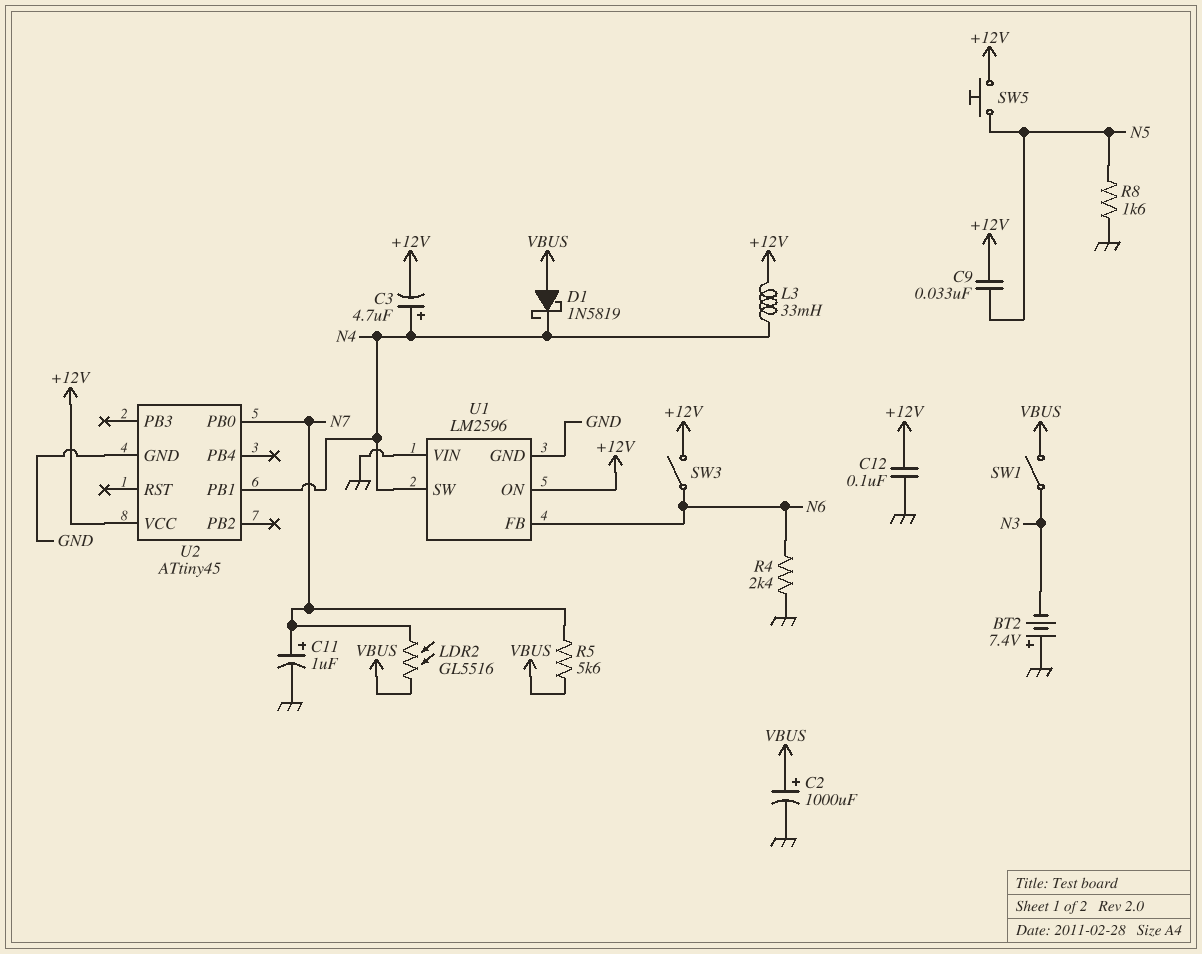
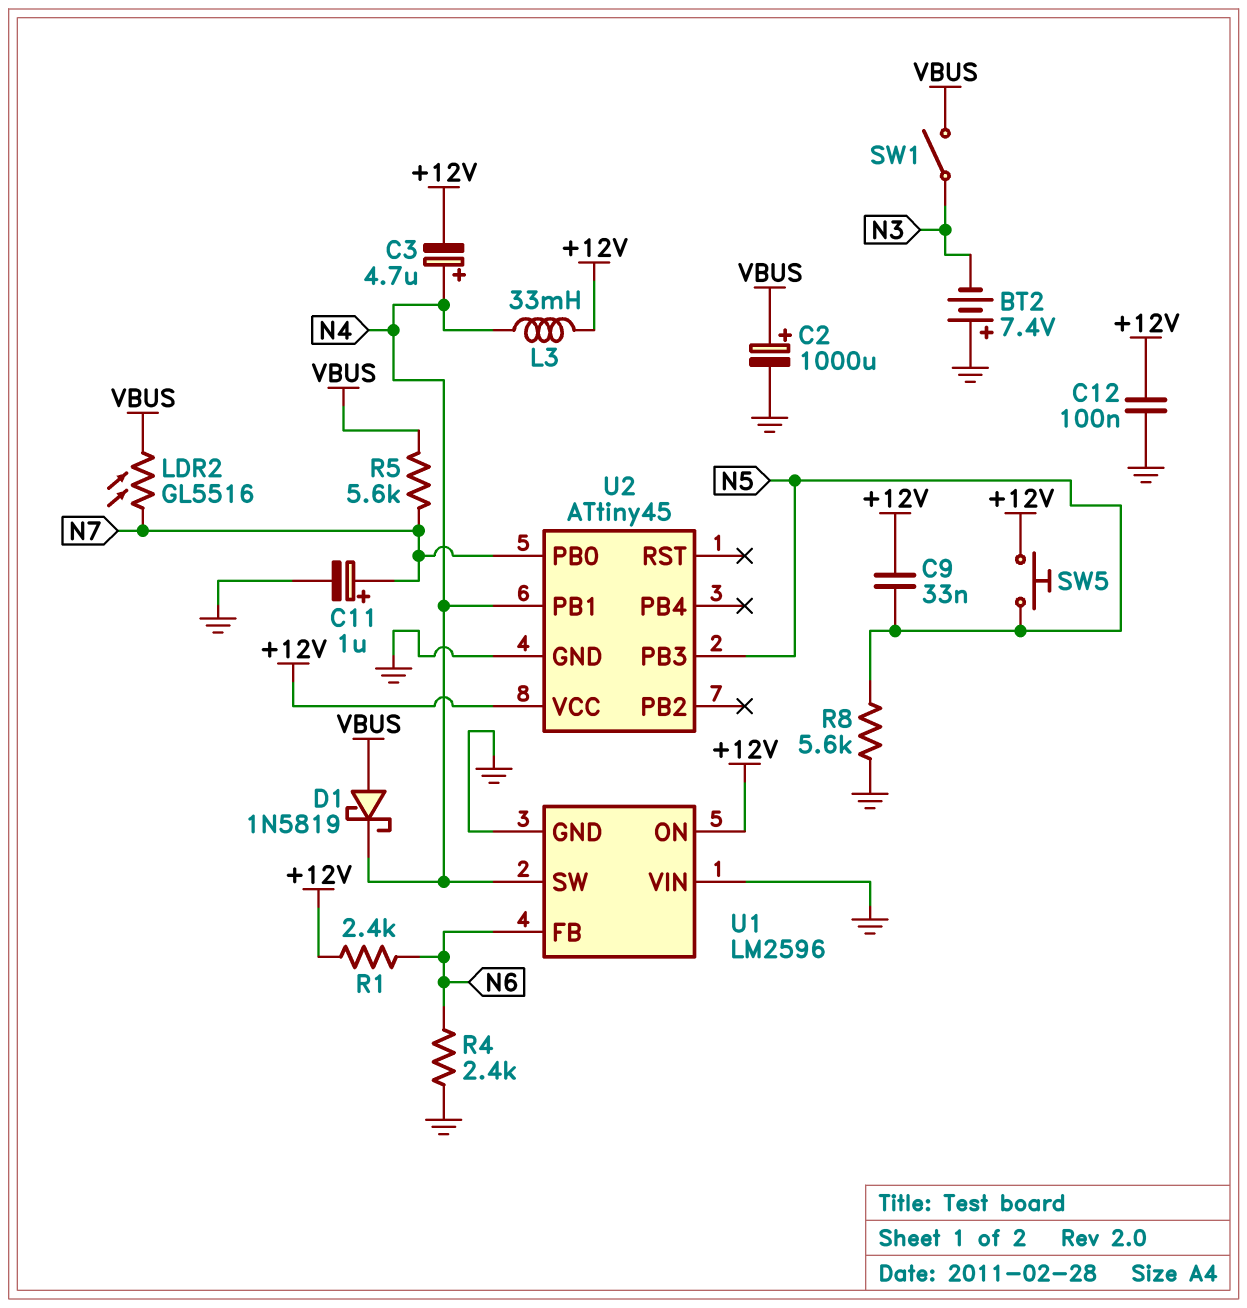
R1: none -> 2.4k (+12V, N6)
R8: 1.6k (GND, N5) -> 5.6k (GND, N5)
SW3: switch (+12V, N6) -> none
U2 pin PB3: none -> N5

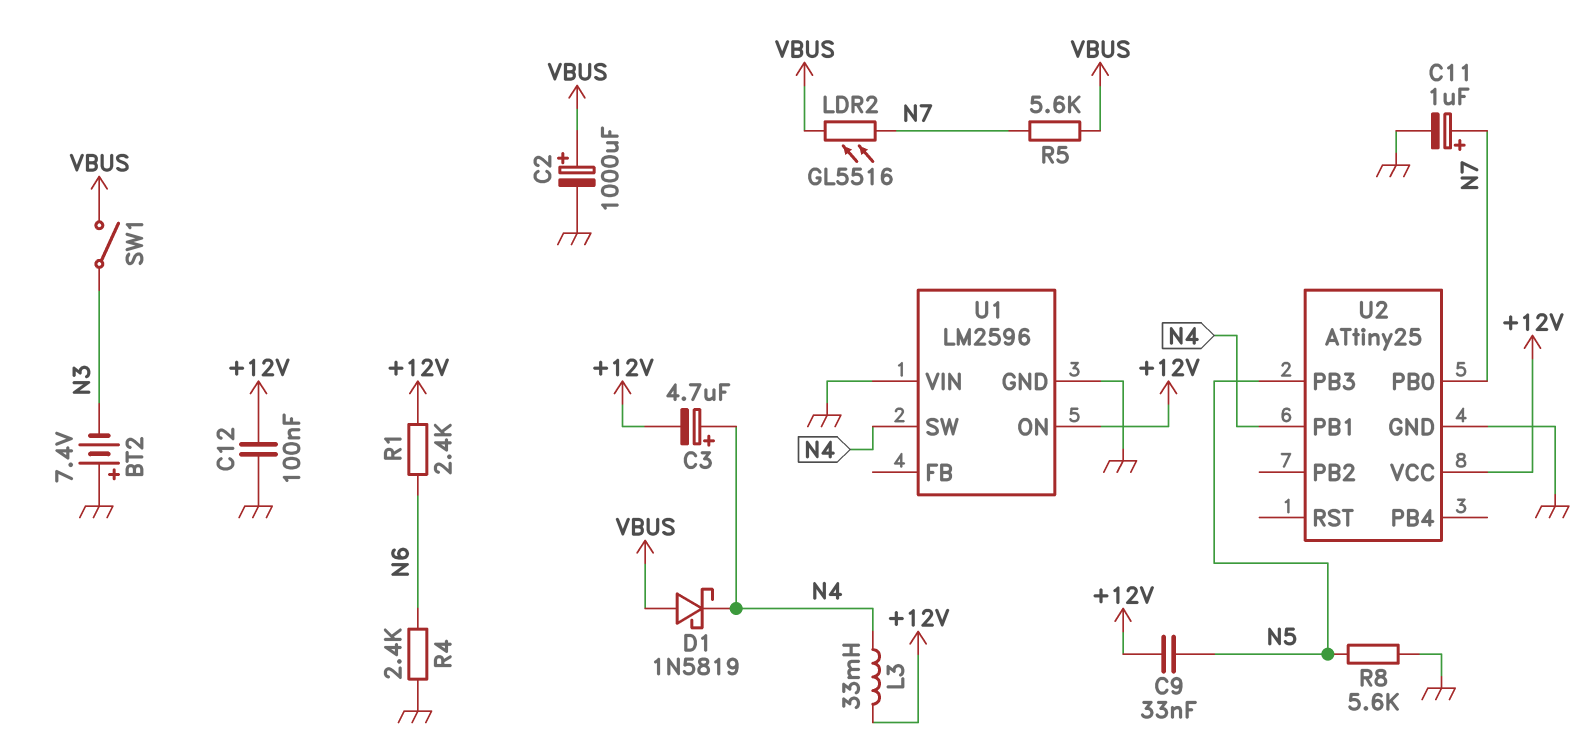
SW5: button (+12V, N5) -> none
U1 pin FB: N6 -> none
U2: ATtiny45 -> ATtiny25

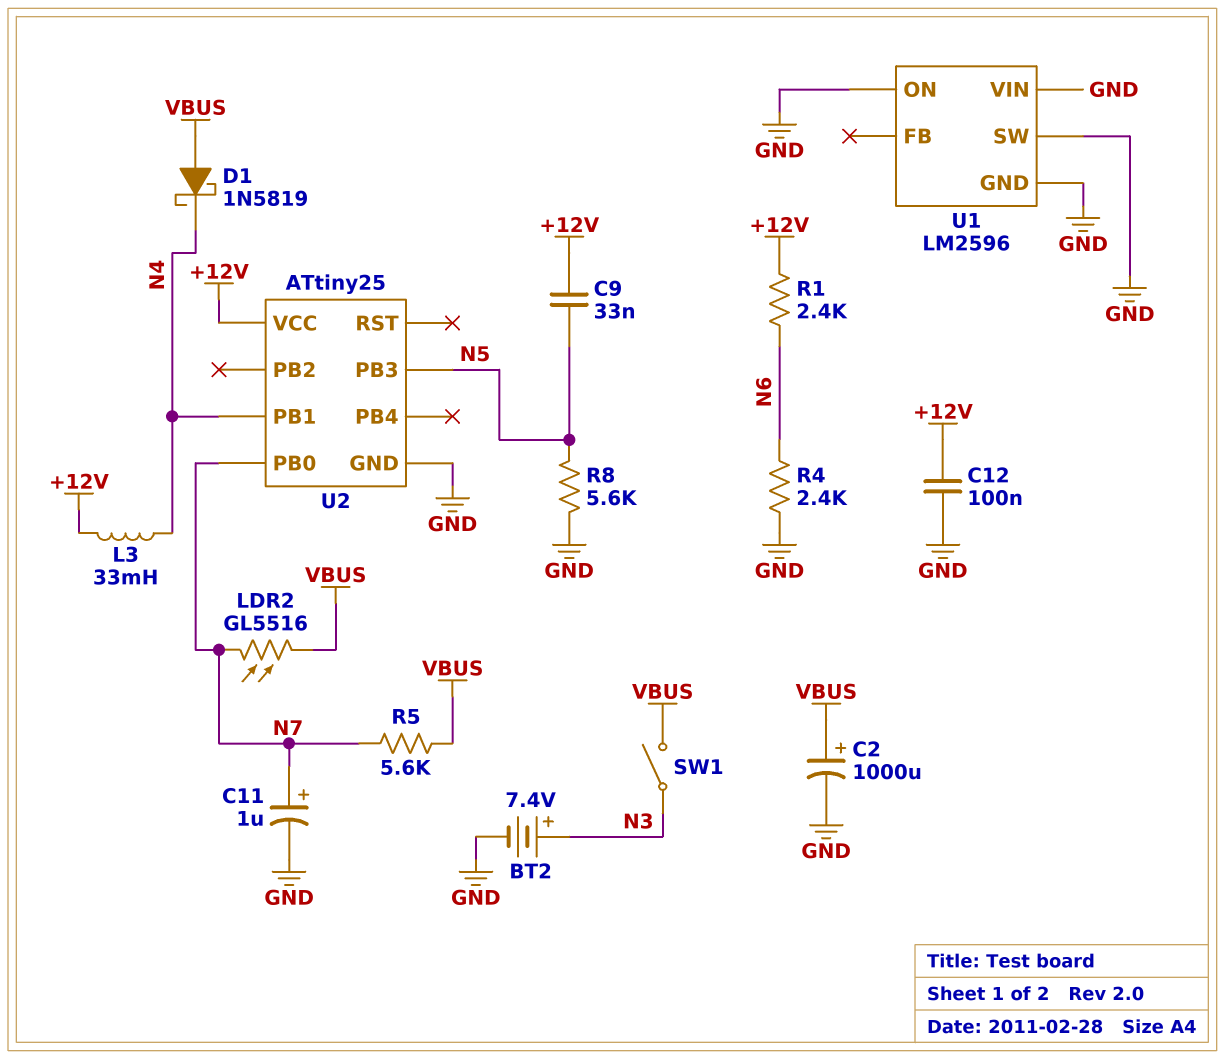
BT2: 7.4V (plus GND, minus N3) -> 7.4V (plus N3, minus GND)
C3: 4.7uF (plus N4, minus +12V) -> none
U1 pin ON: +12V -> GND
U1 pin SW: N4 -> GND

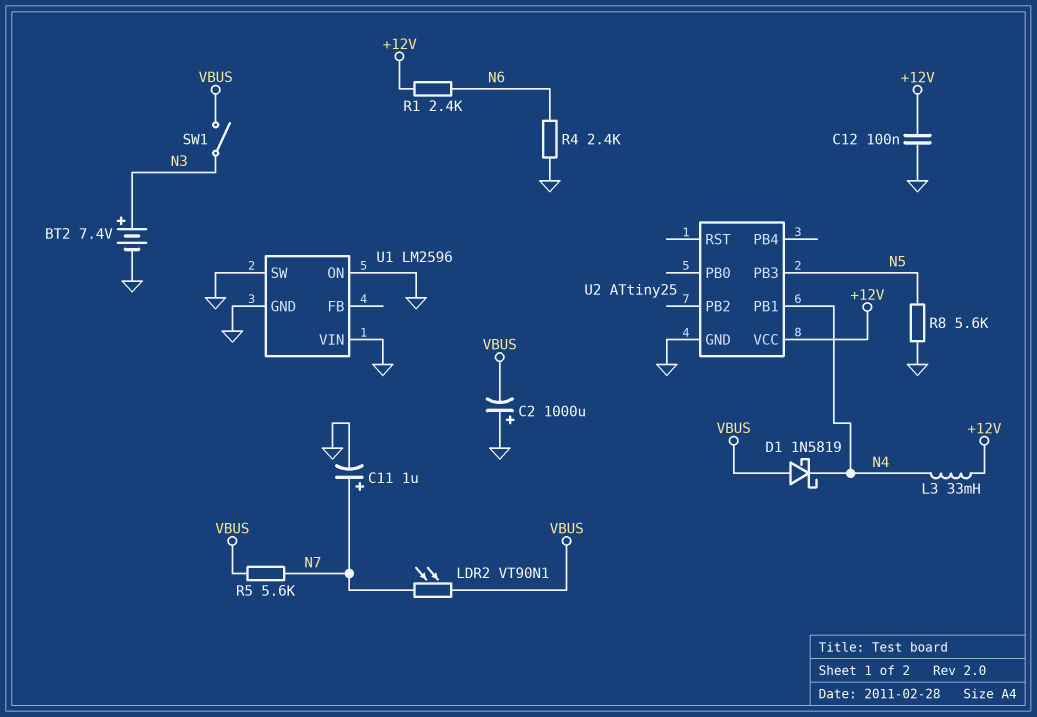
C2: 1000uF (plus VBUS, minus GND) -> 1000uF (plus GND, minus VBUS)
C9: 33nF (+12V, N5) -> none
LDR2: GL5516 (N7, VBUS) -> VT90N1 (N7, VBUS)
U2 pin PB0: N7 -> none

